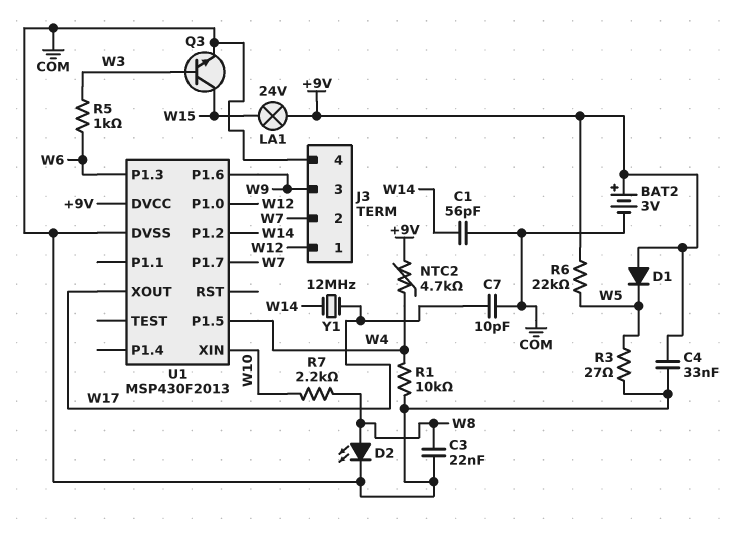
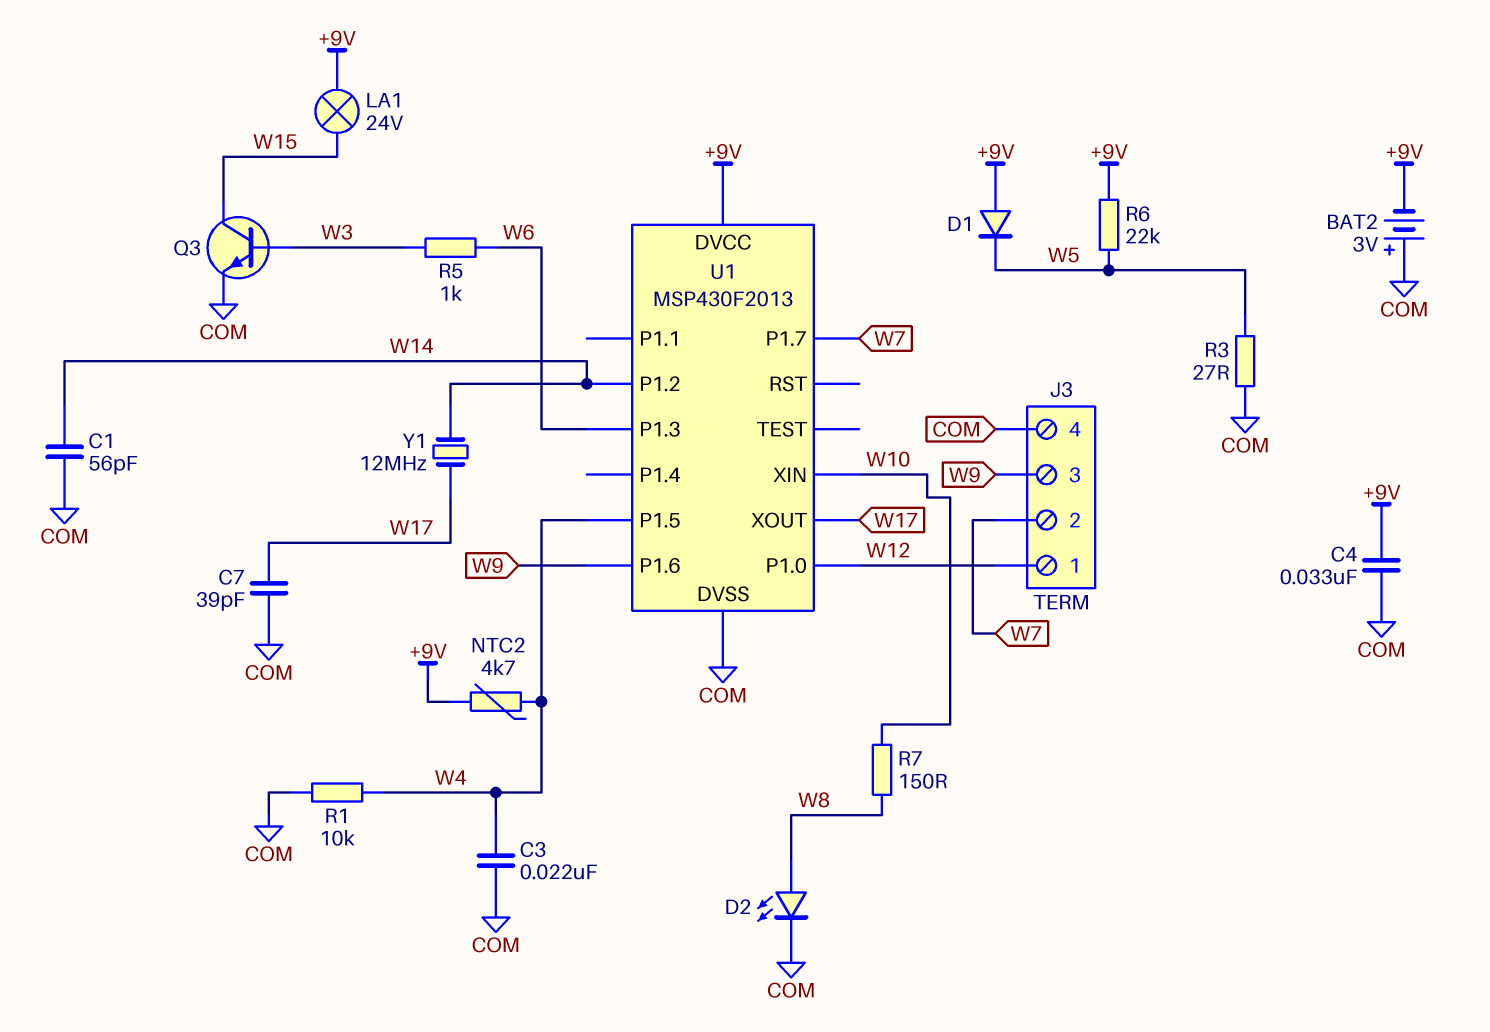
BAT2: 3V (plus +9V, minus COM) -> 3V (plus COM, minus +9V)
C3: 22nF (COM, W8) -> 22nF (COM, W4)
C7: 10pF (COM, W17) -> 39pF (COM, W17)
R7: 2.2k (W8, W10) -> 150 (W8, W10)

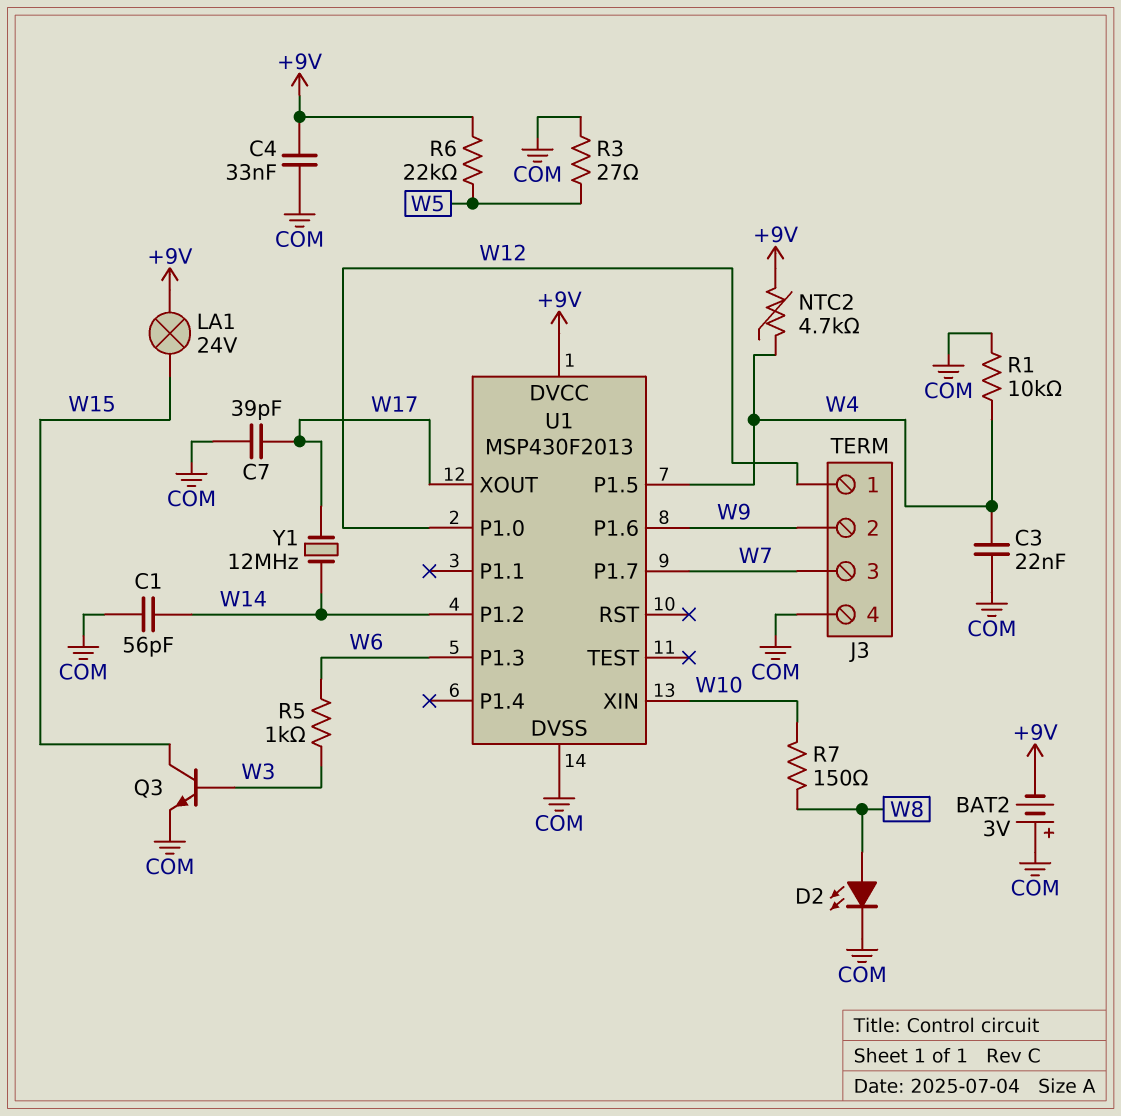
D1: diode (A +9V, K W5) -> none
J3 pin 2: W7 -> W9
J3 pin 3: W9 -> W7

